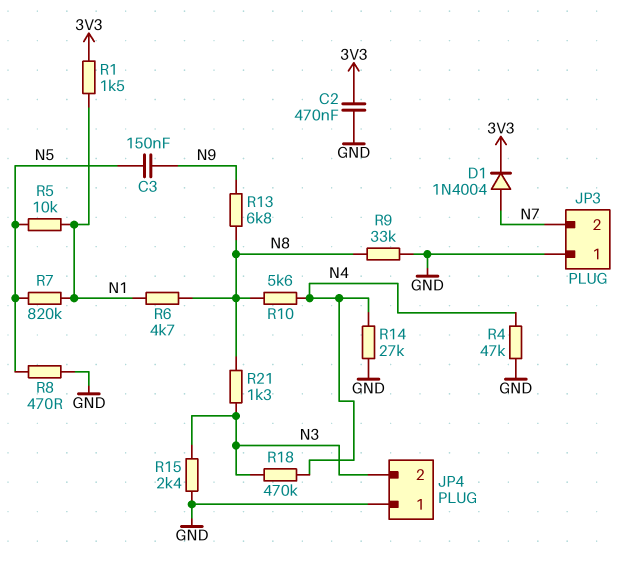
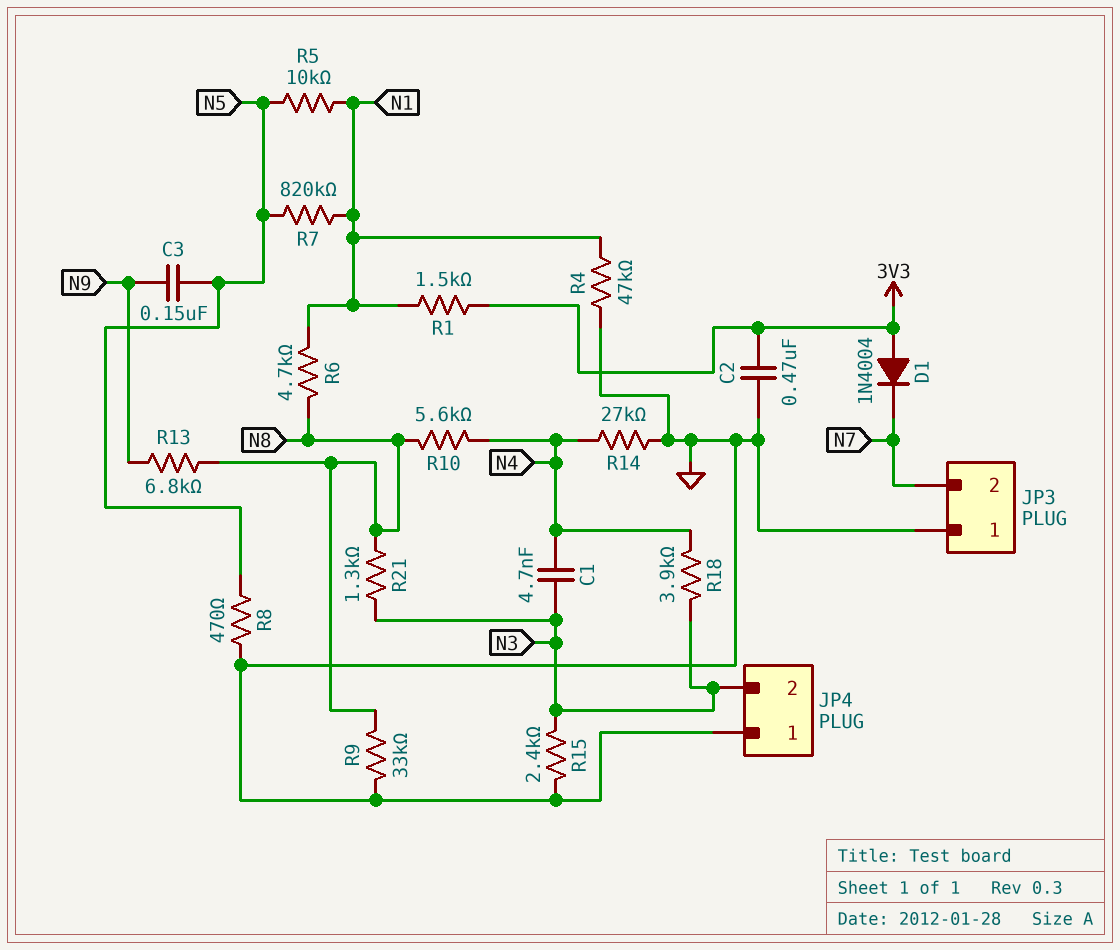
C1: none -> 4.7nF (N3, N4)
D1: diode 1N4004 (A N7, K 3V3) -> diode 1N4004 (A 3V3, K N7)
R4: 47k (GND, N4) -> 47k (GND, N1)
R18: 470k (N3, N4) -> 3.9k (N3, N4)

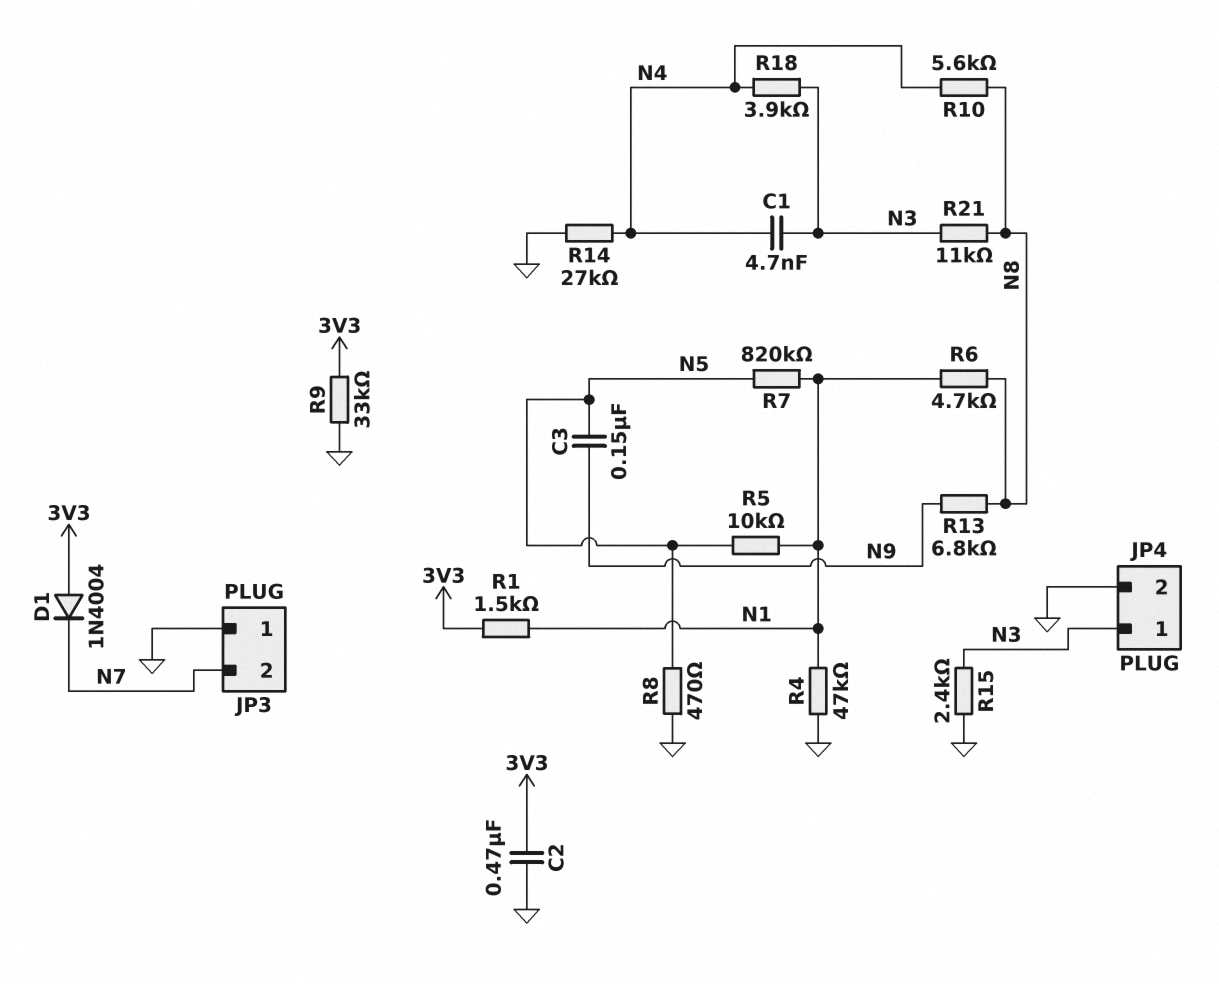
JP4 pin 1: GND -> N3
JP4 pin 2: N3 -> GND
R9: 33k (GND, N8) -> 33k (3V3, GND)
R21: 1.3k (N3, N8) -> 11k (N3, N8)

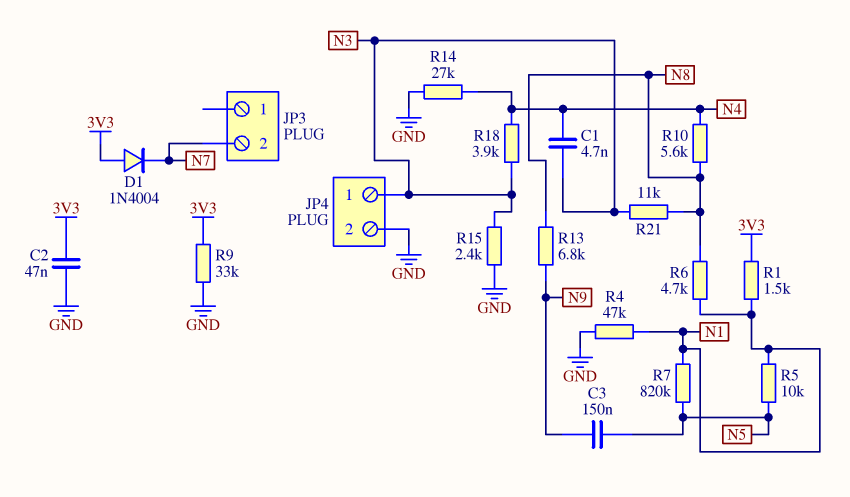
C2: 470nF (3V3, GND) -> 47nF (3V3, GND)
JP3 pin 1: GND -> none
R8: 470 (GND, N5) -> none

